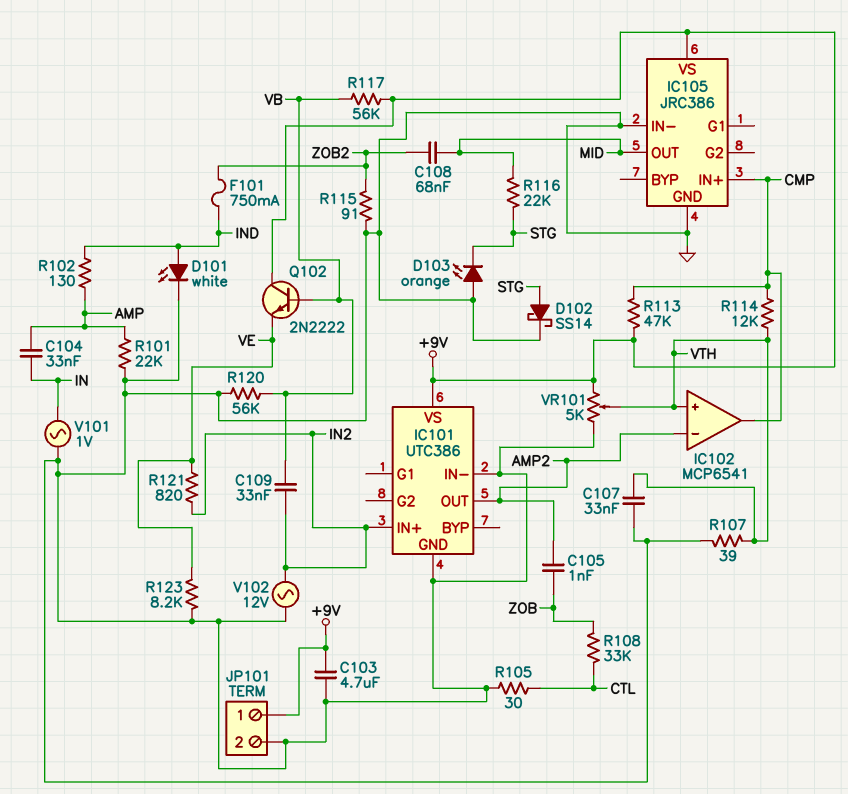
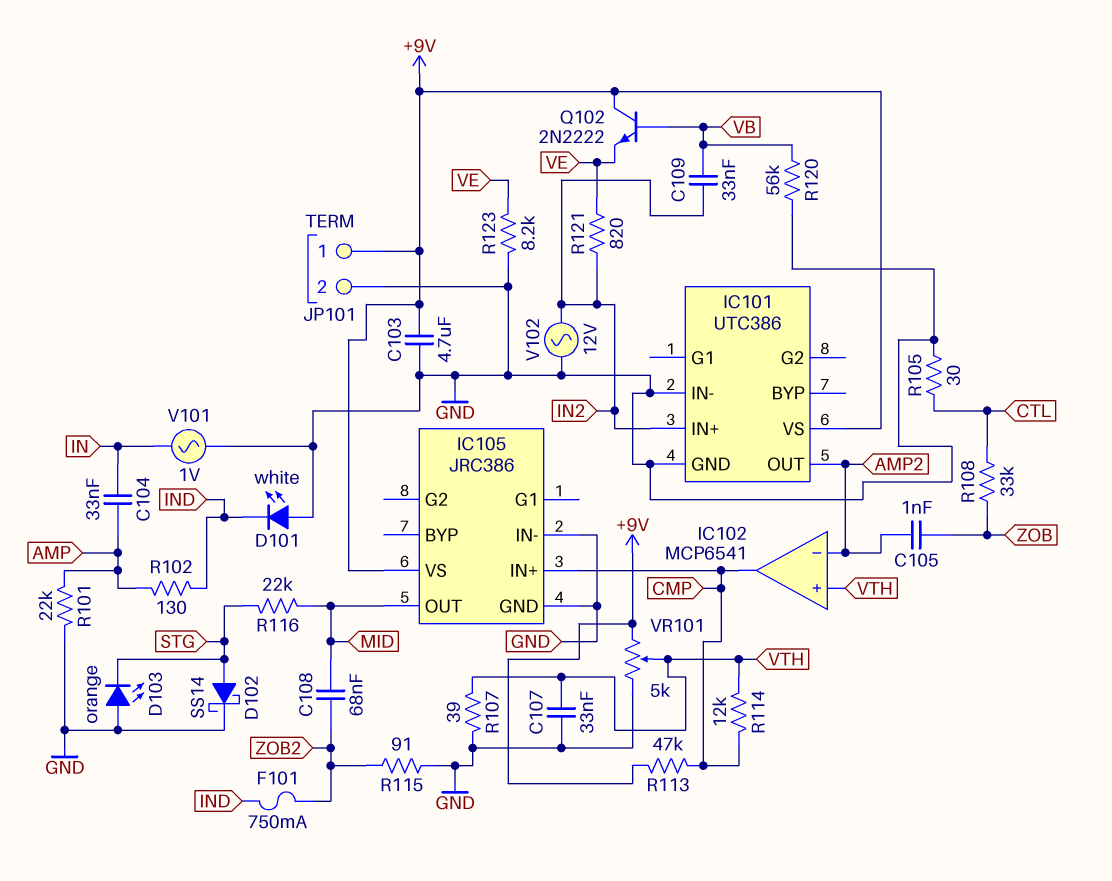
D101: LED white (A IND, K GND) -> LED white (A GND, K IND)
R117: 56k (+9V, VB) -> none

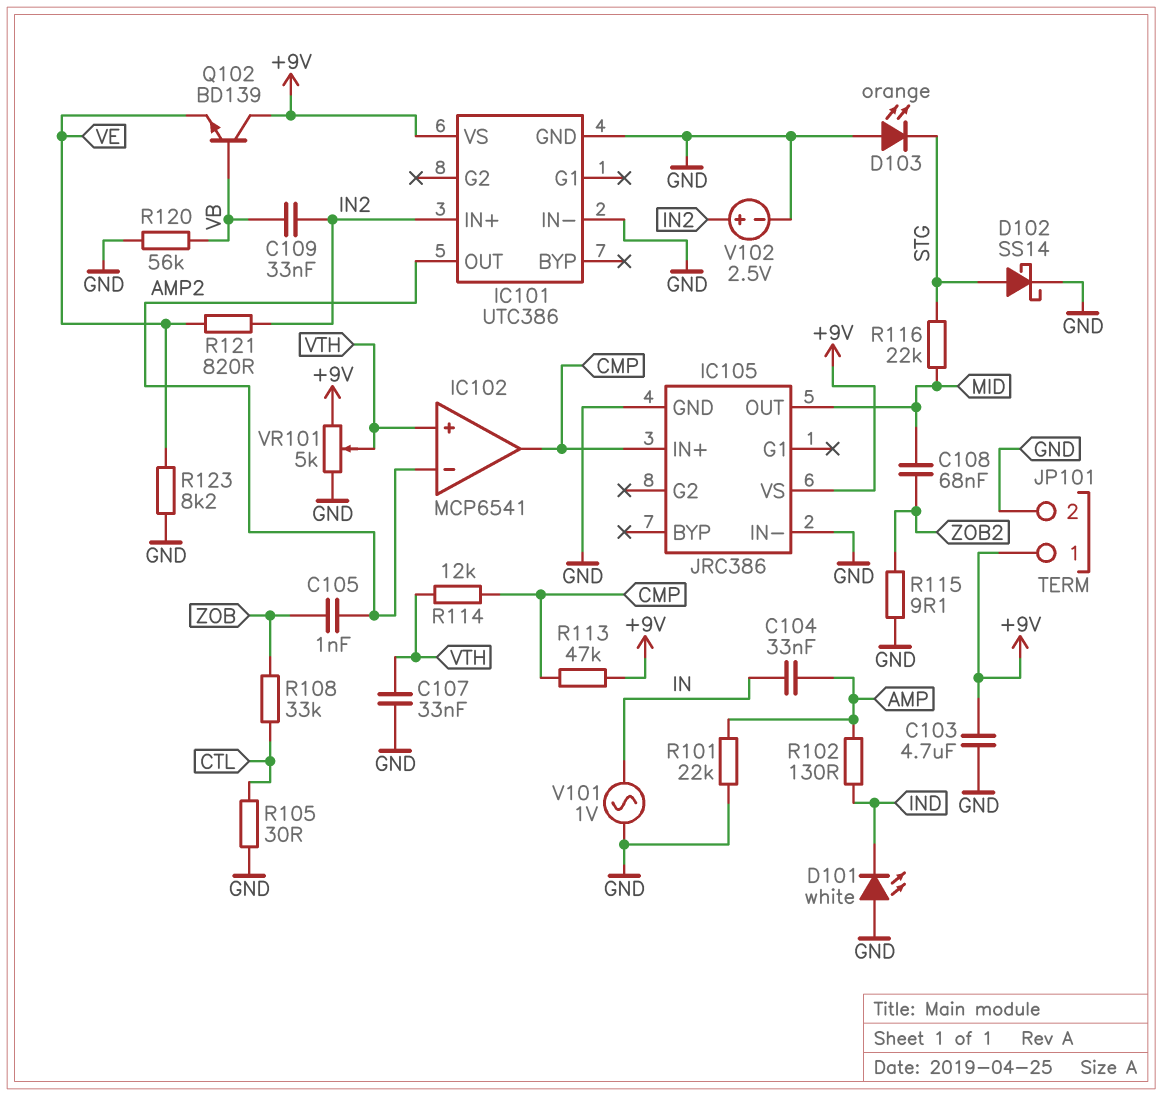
F101: 750mA (IND, ZOB2) -> none
Q102: NPN 2N2222 (B VB, C +9V, E VE) -> NPN BD139 (B VB, C +9V, E VE)
R107: 39 (GND, VTH) -> none
R115: 91 (GND, ZOB2) -> 9.1 (GND, ZOB2)
V102: AC 12V (GND, IN2) -> 2.5V (plus IN2, minus GND)

